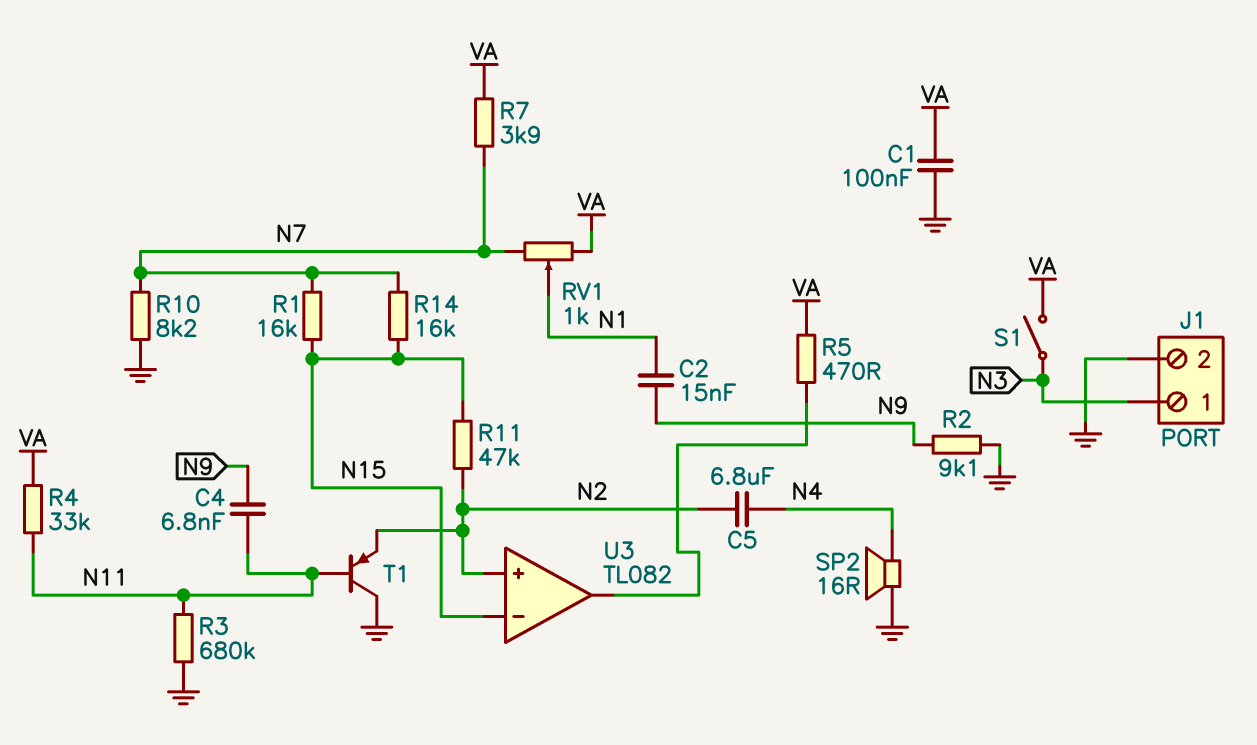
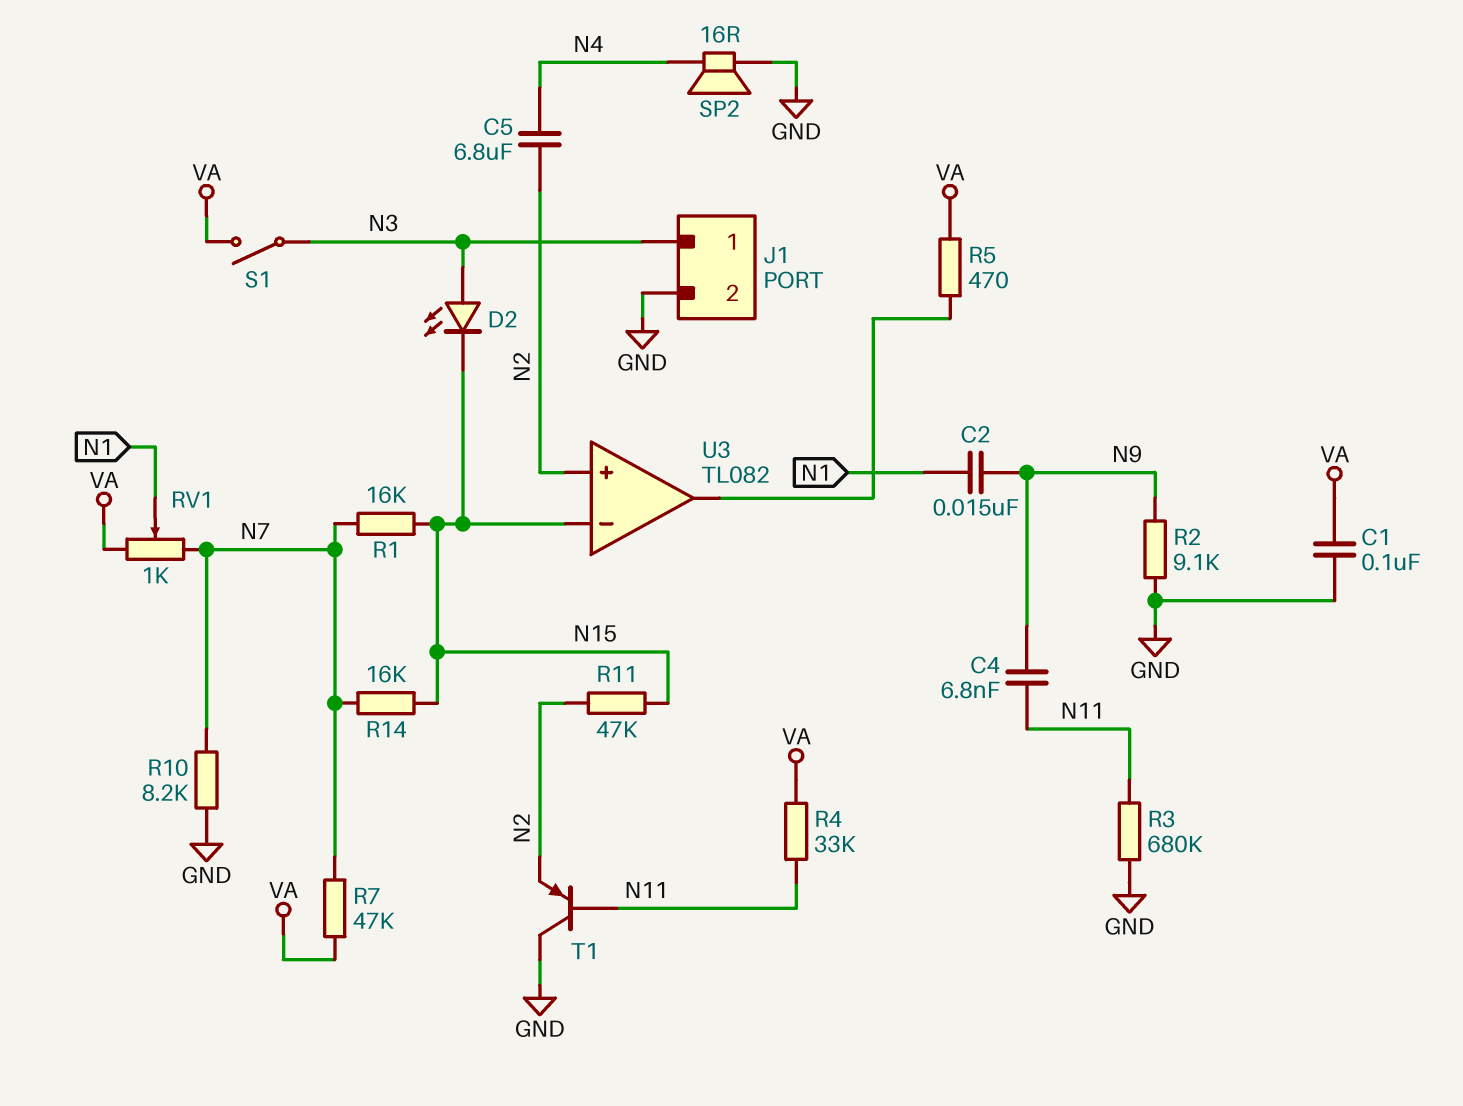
D2: none -> LED (A N3, K N15)
R7: 3.9k (N7, VA) -> 47k (N7, VA)

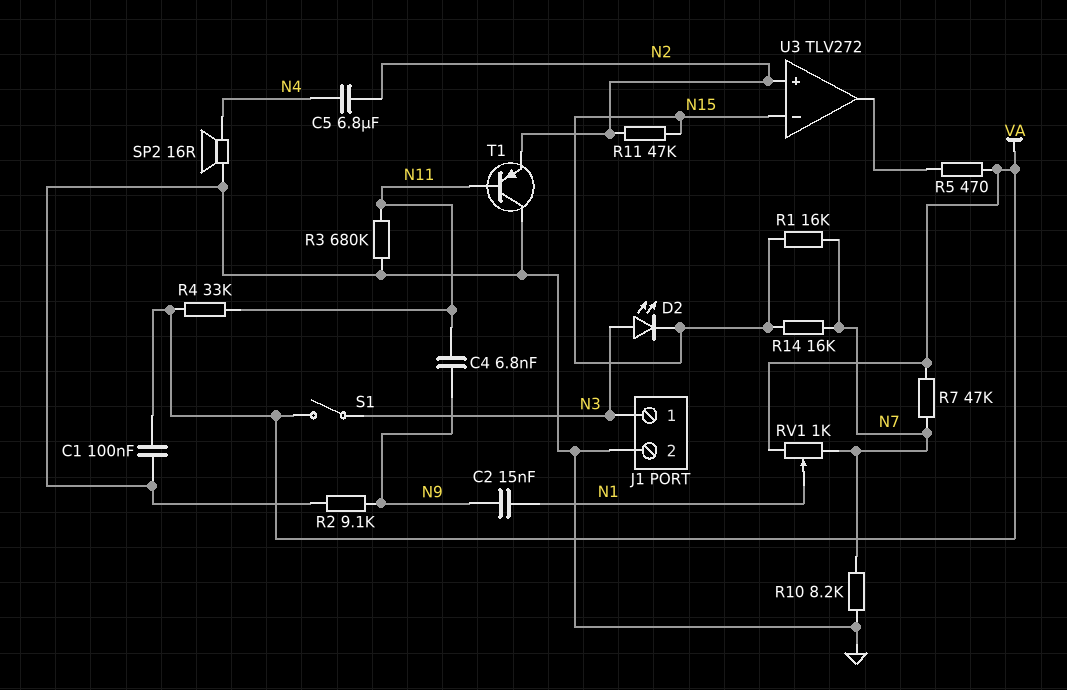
U3: TL082 -> TLV272

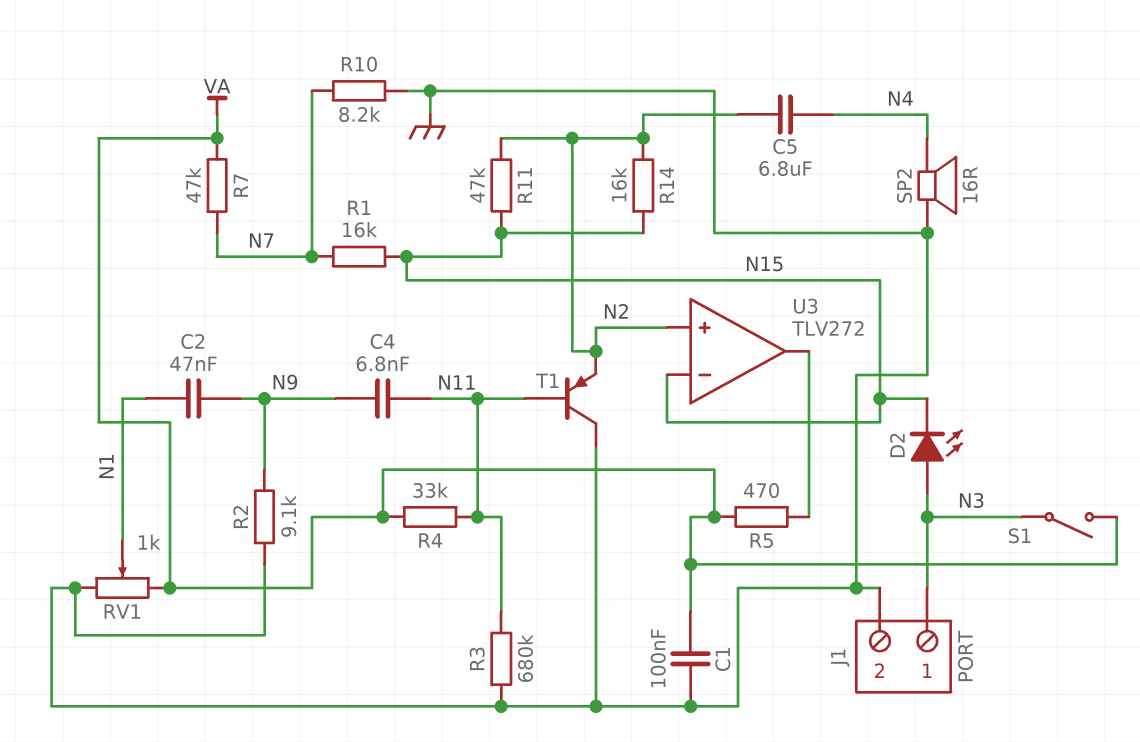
C2: 15nF (N1, N9) -> 47nF (N1, N9)
R14: 16k (N7, N15) -> 16k (N2, N15)
RV1: 1k (N7, VA, wiper N1) -> 1k (GND, VA, wiper N1)

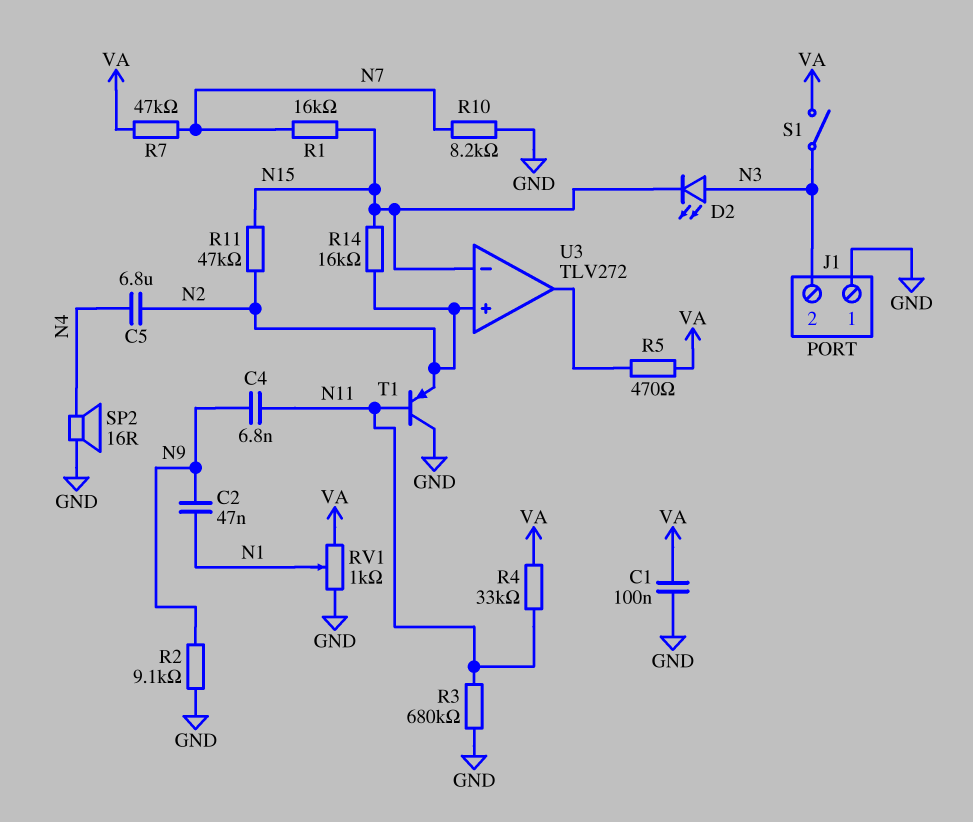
J1 pin 1: N3 -> GND
J1 pin 2: GND -> N3

